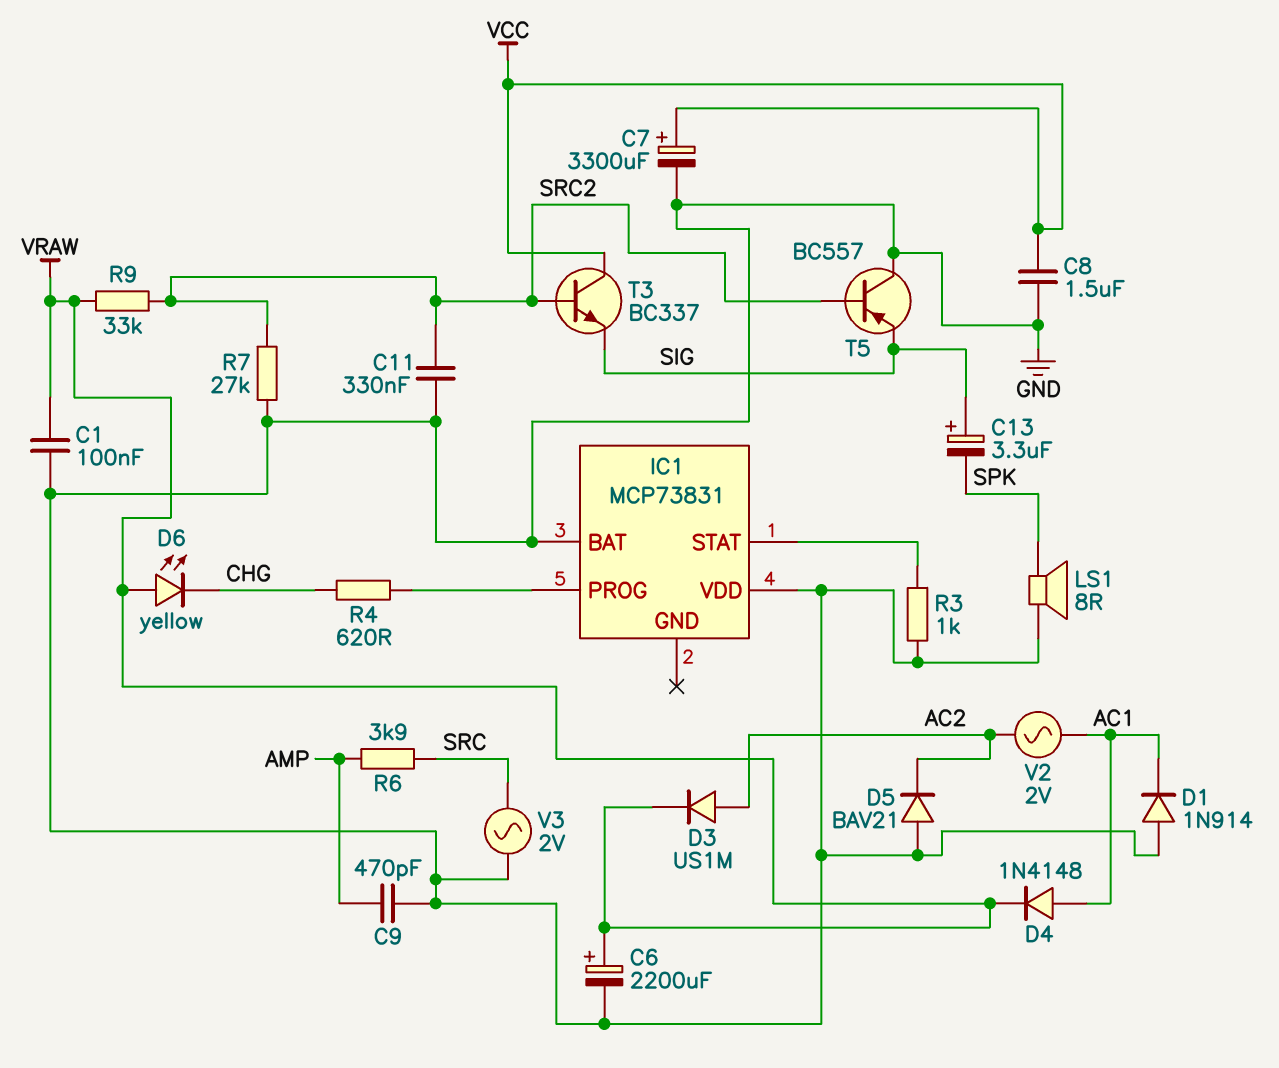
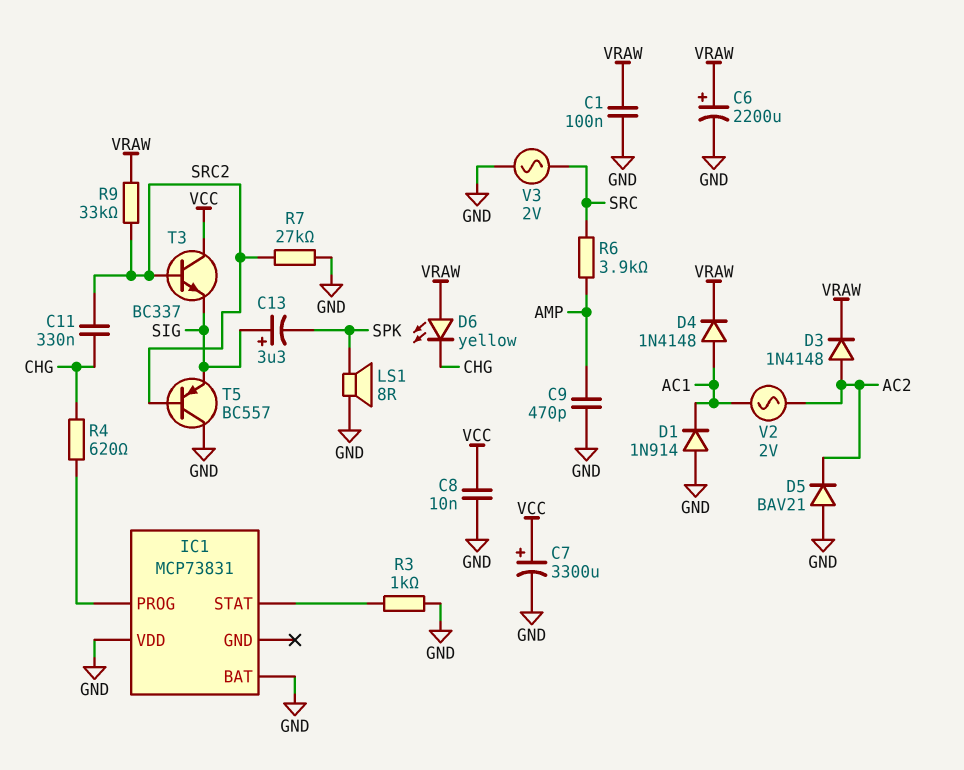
C8: 1.5uF (GND, VCC) -> 10nF (GND, VCC)
C11: 330nF (GND, SRC2) -> 330nF (CHG, SRC2)
D3: diode US1M (A AC2, K VRAW) -> diode 1N4148 (A AC2, K VRAW)

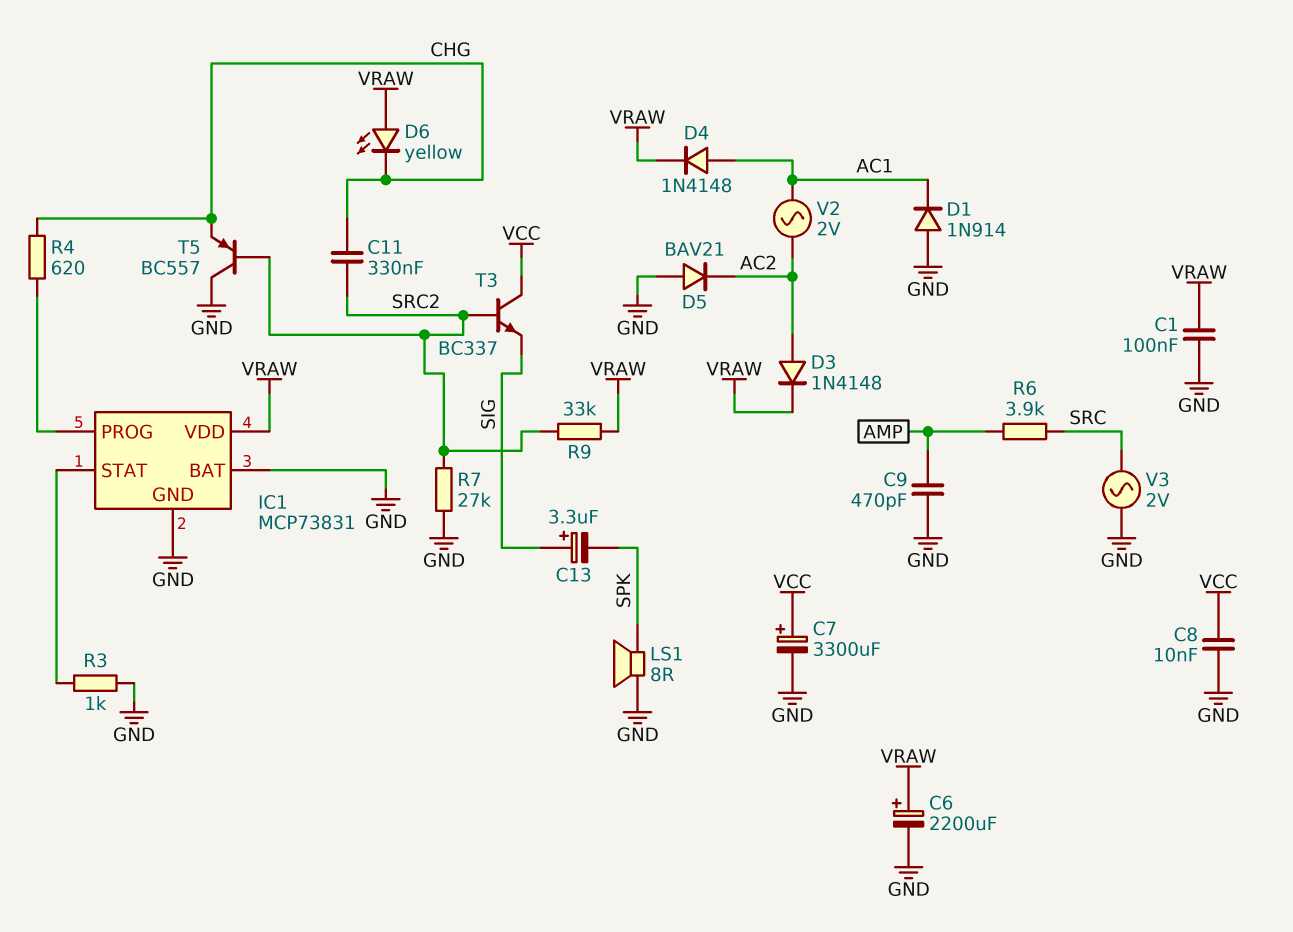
IC1 pin GND: none -> GND
IC1 pin VDD: GND -> VRAW
T5: PNP BC557 (B SRC2, C GND, E SIG) -> PNP BC557 (B SRC2, C GND, E CHG)

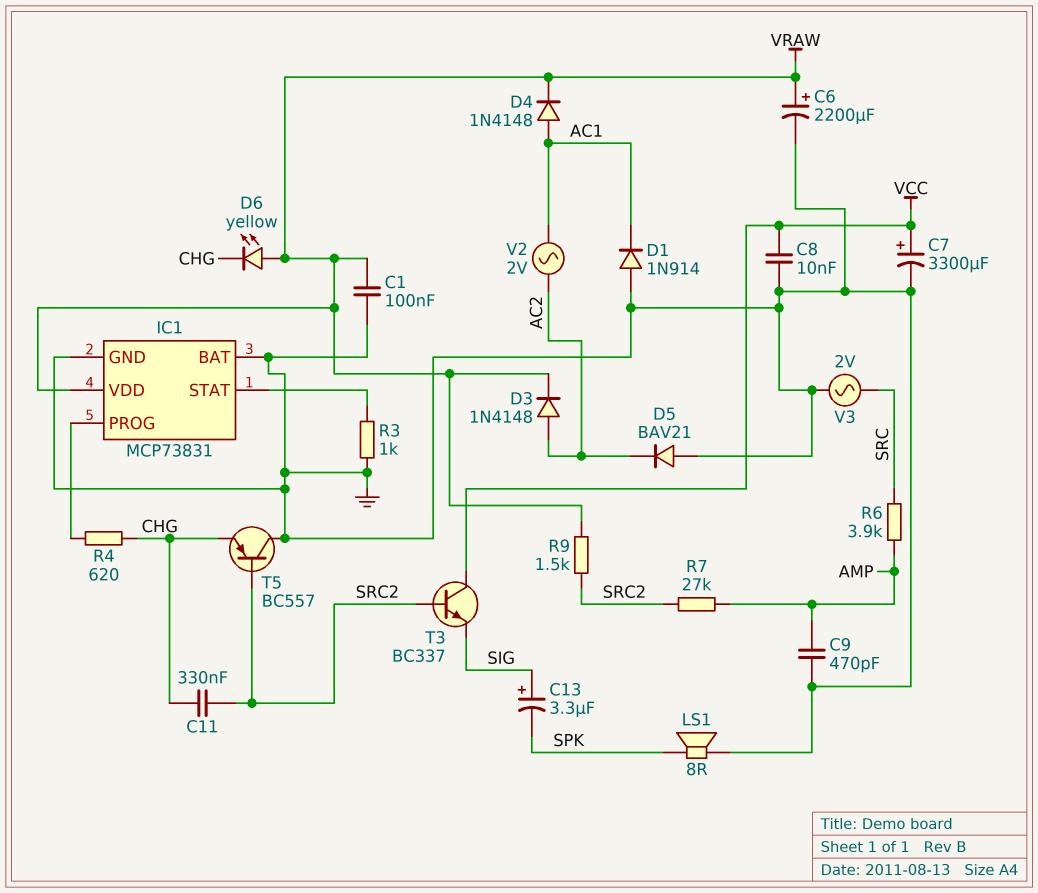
R7: 27k (GND, SRC2) -> 27k (AMP, SRC2)
R9: 33k (SRC2, VRAW) -> 1.5k (SRC2, VRAW)

